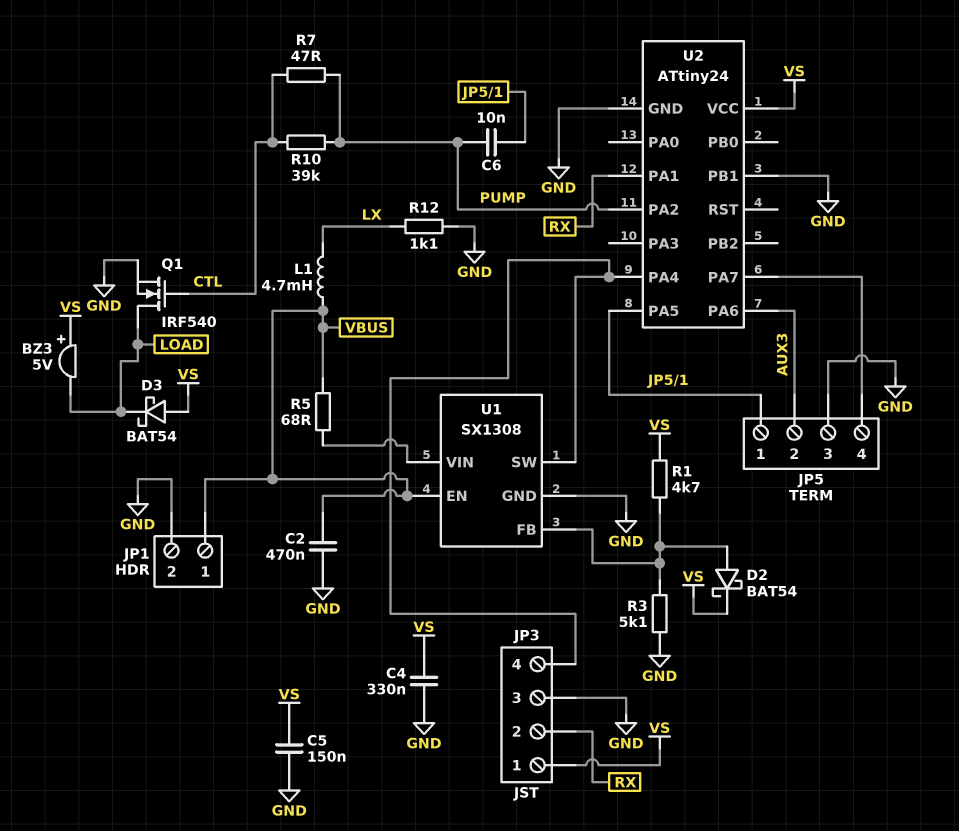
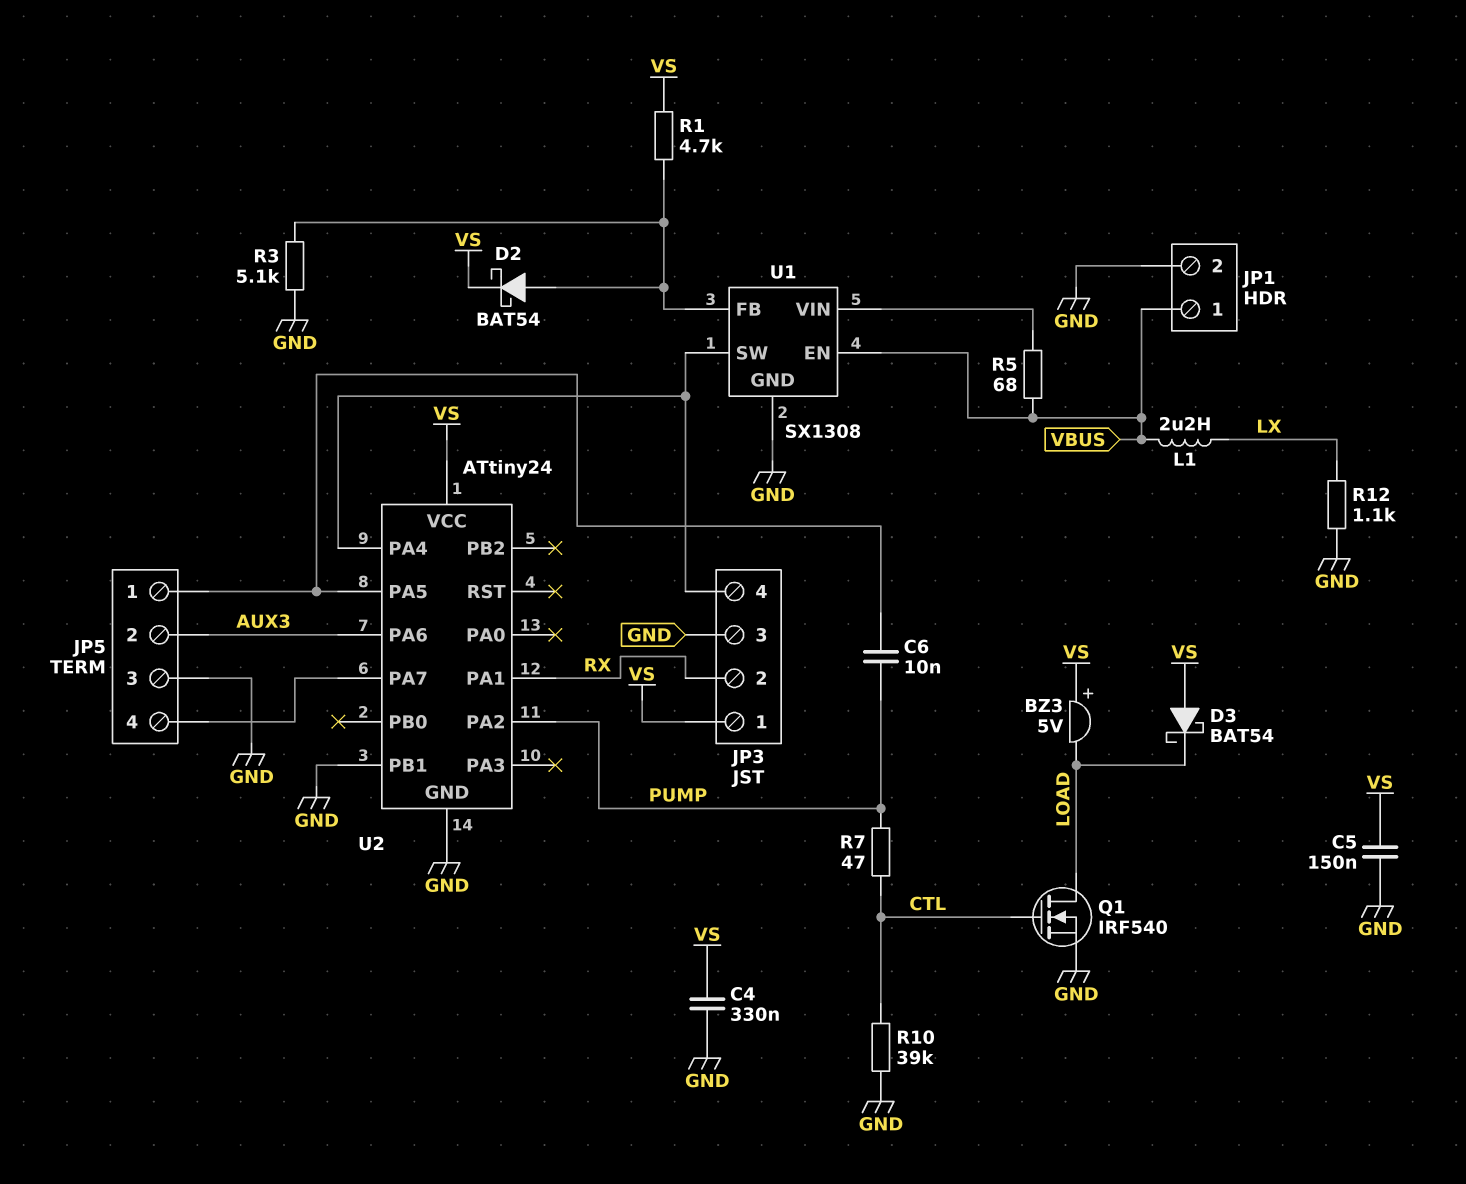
C2: 470nF (GND, VBUS) -> none
L1: 4.7mH (LX, VBUS) -> 2.2uH (LX, VBUS)
R10: 39k (CTL, PUMP) -> 39k (CTL, GND)

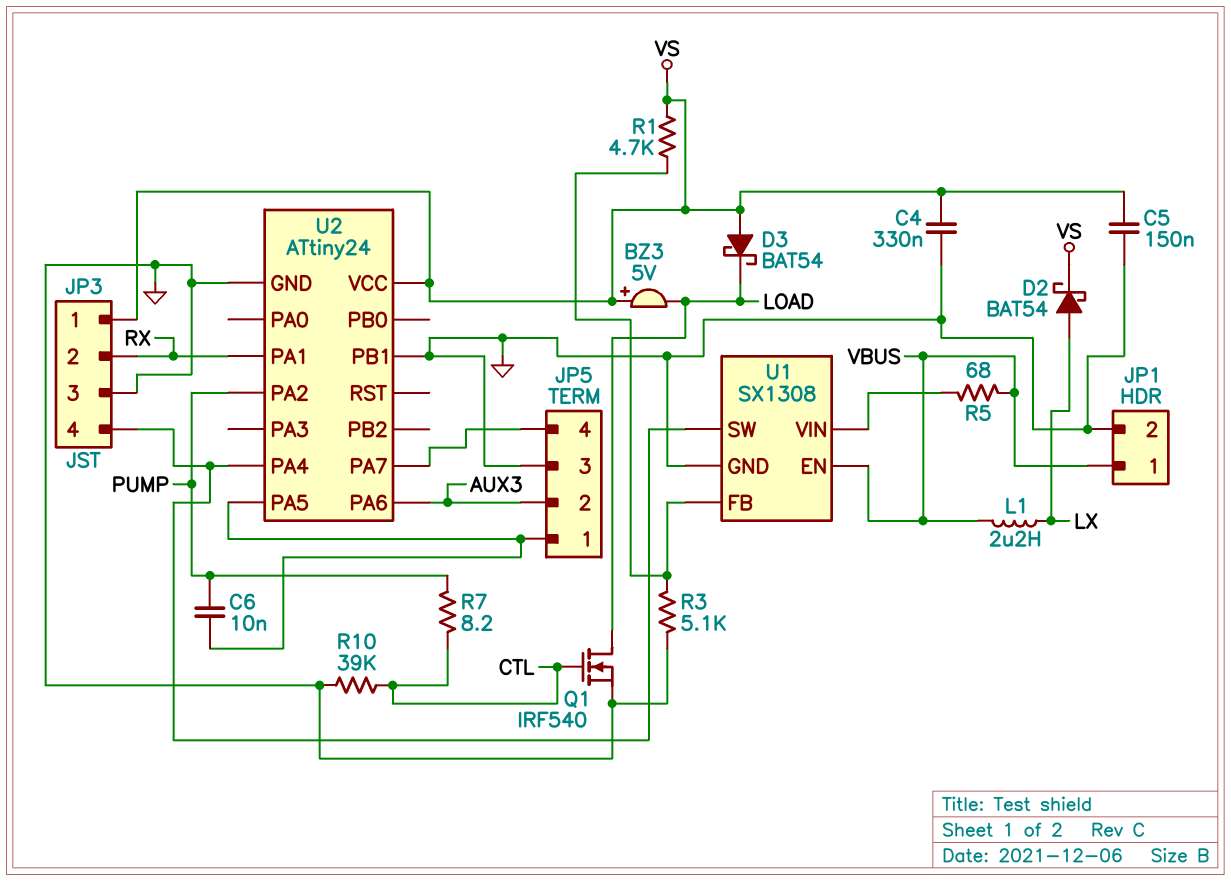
D2: schottky BAT54 (A U1/FB, K VS) -> schottky BAT54 (A LX, K VS)
R7: 47 (CTL, PUMP) -> 8.2 (CTL, PUMP)
R12: 1.1k (GND, LX) -> none

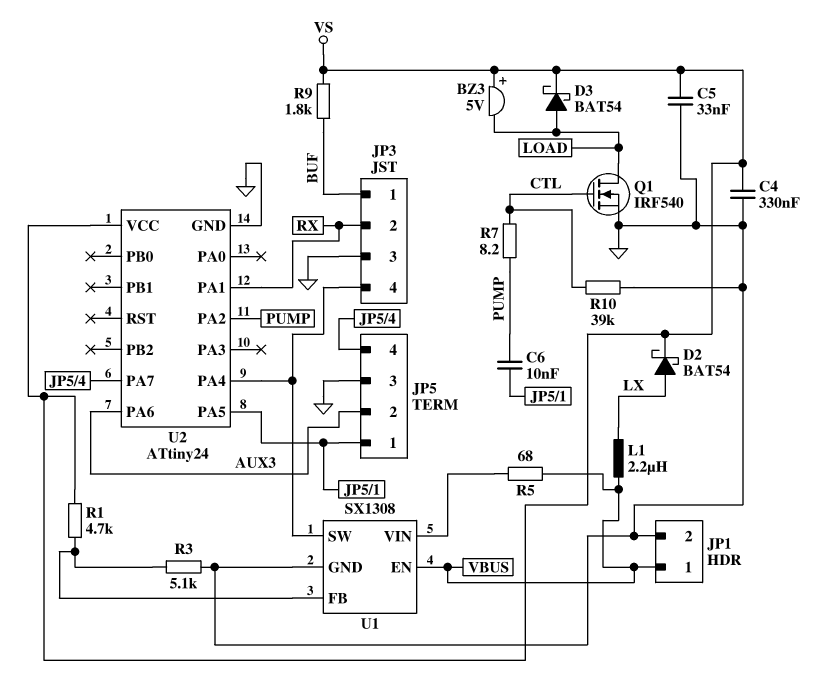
C5: 150nF (GND, VS) -> 33nF (GND, VS)
D3: schottky BAT54 (A VS, K LOAD) -> schottky BAT54 (A LOAD, K VS)
JP3 pin 1: VS -> BUF
R9: none -> 1.8k (BUF, VS)
U2 pin PB1: GND -> none

